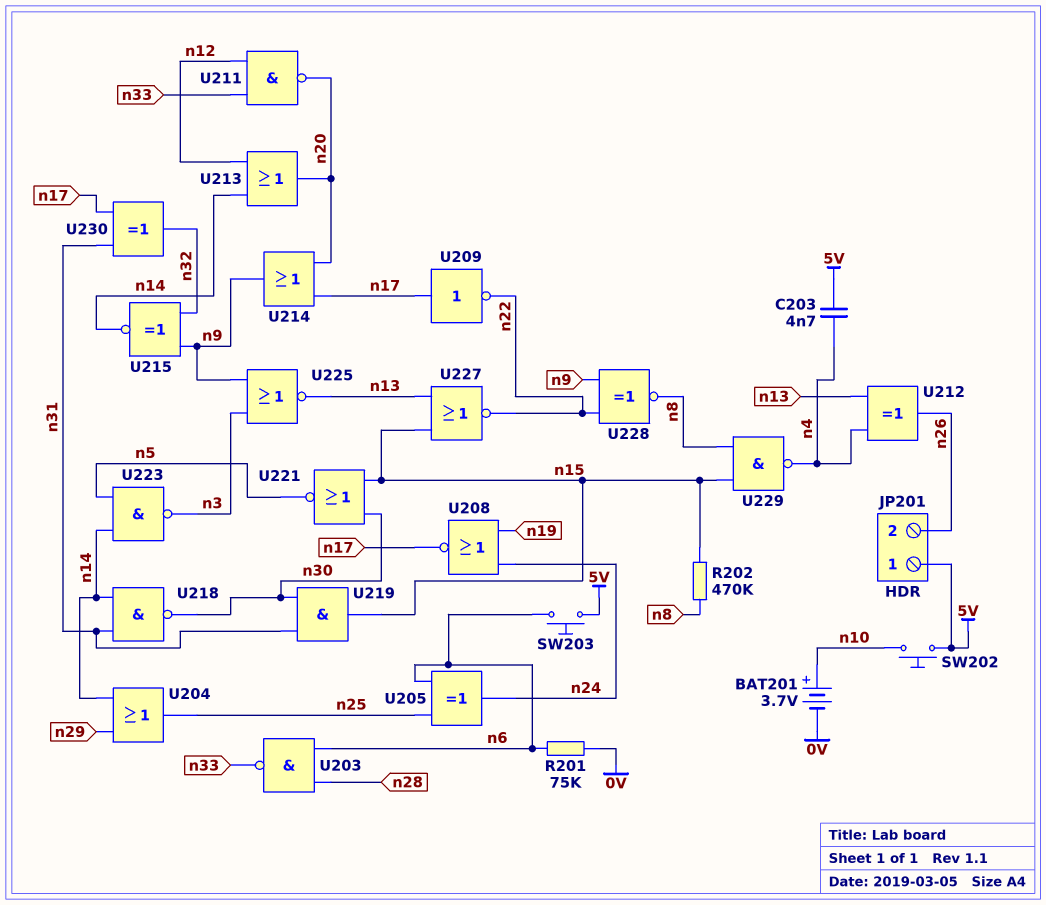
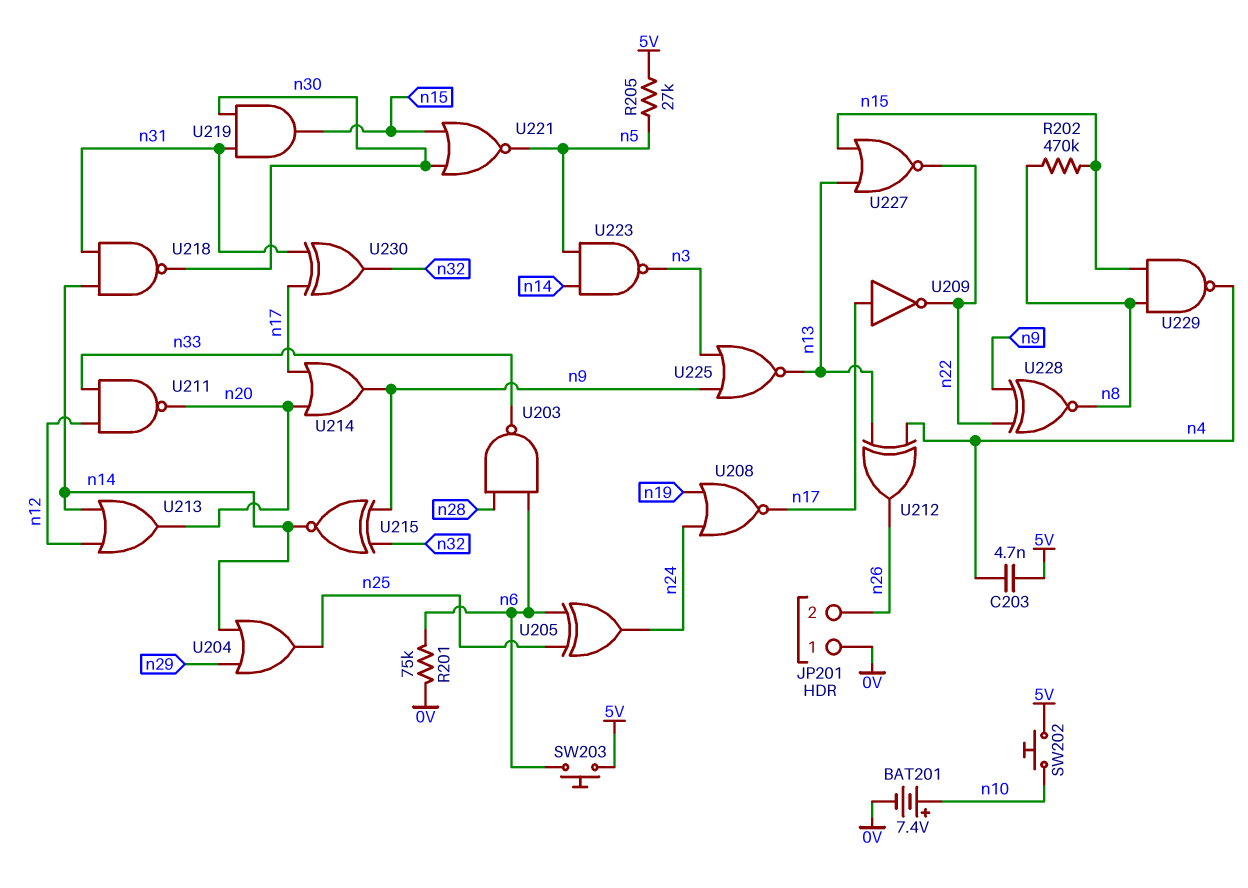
BAT201: 3.7V (plus n10, minus 0V) -> 7.4V (plus n10, minus 0V)
JP201 pin 1: 5V -> 0V
R205: none -> 27k (5V, n5)

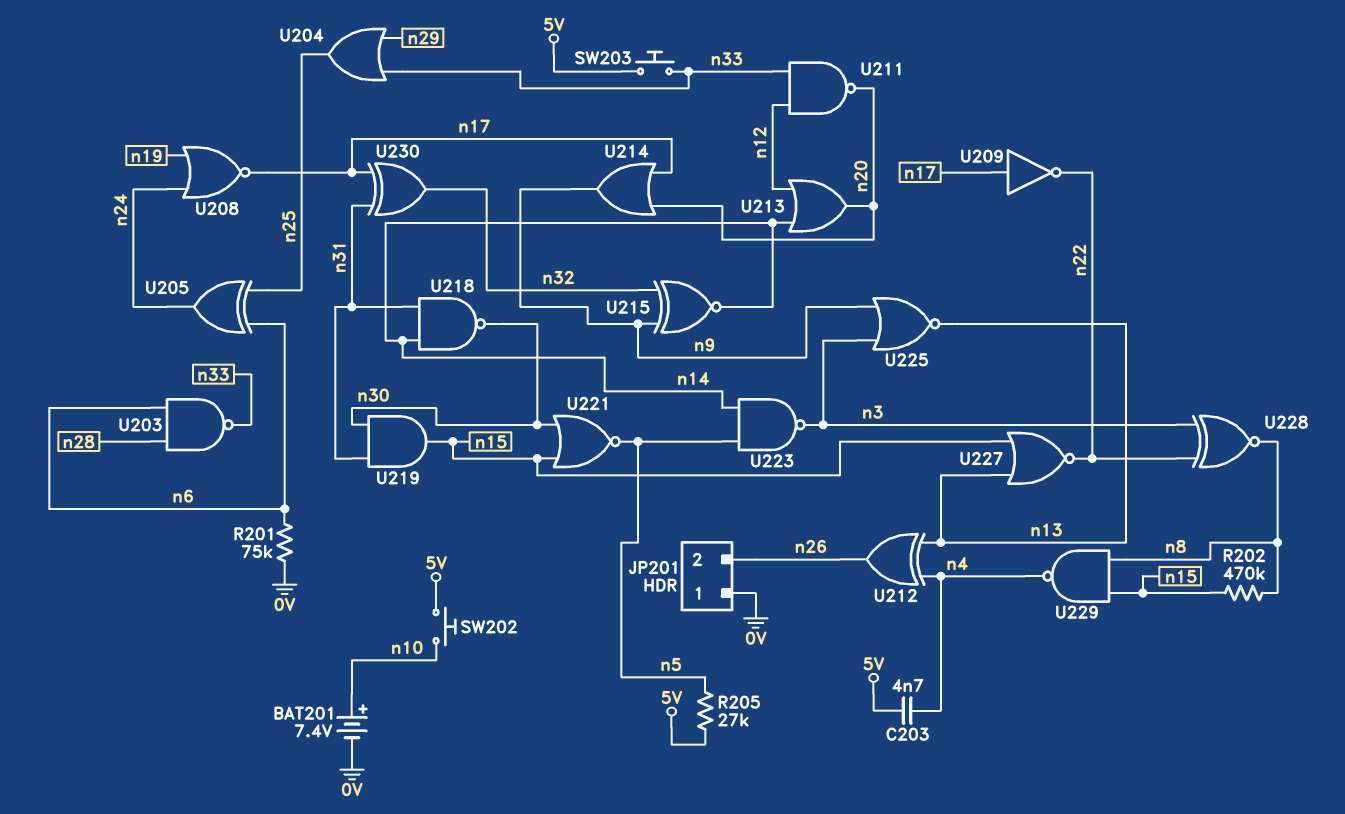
SW203: button (5V, n6) -> button (5V, n33)
U204: OR (in n14, in n29, out n25) -> OR (in n29, in n33, out n25)
U228: XNOR (in n9, in n22, out n8) -> XNOR (in n3, in n22, out n8)

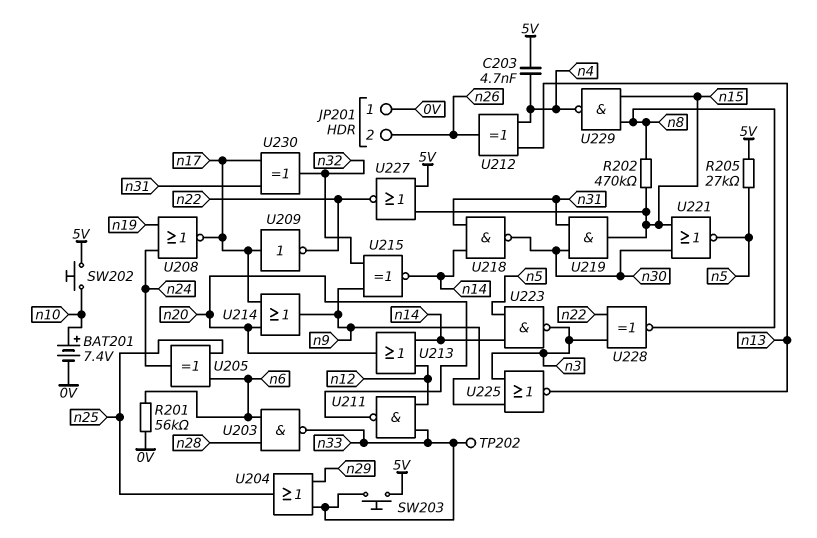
R201: 75k (0V, n6) -> 56k (0V, n6)
TP202: none -> test point (n33)
U227: NOR (in n13, in n15, out n22) -> NOR (in 5V, in n15, out n22)

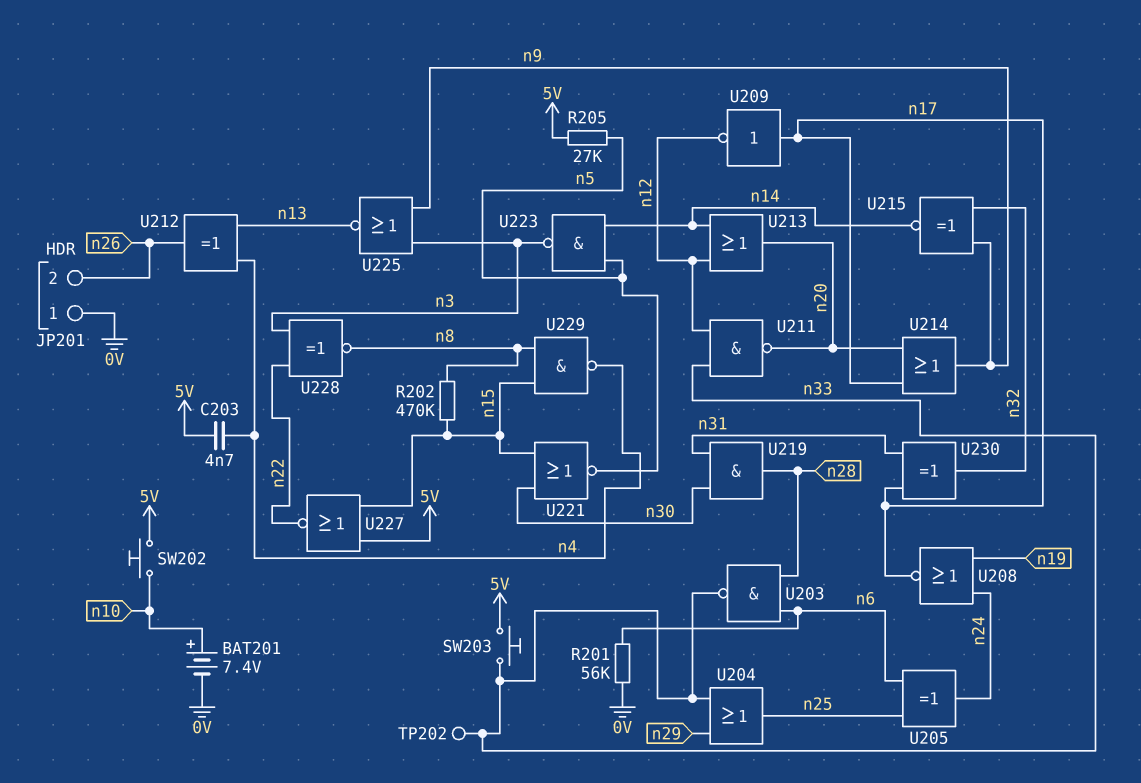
U209: NOT (in n17, out n22) -> NOT (in n17, out n12)
U218: NAND (in n14, in n31, out n30) -> none
U219: AND (in n30, in n31, out n15) -> AND (in n30, in n31, out n28)

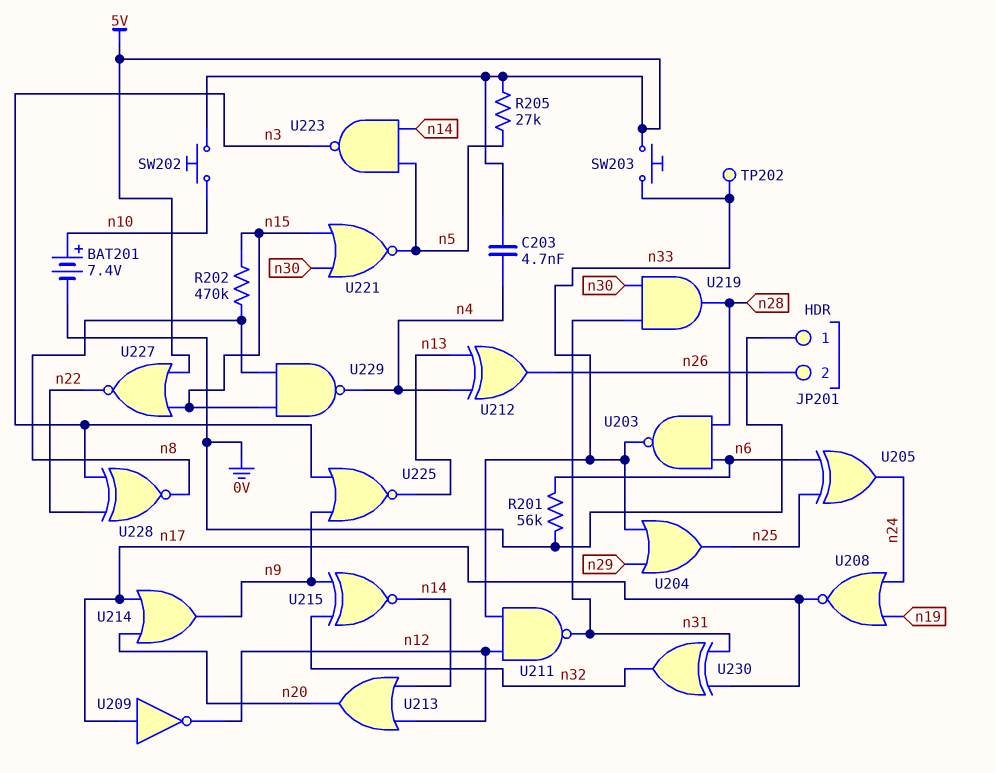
U211: NAND (in n12, in n33, out n20) -> NAND (in n12, in n33, out n31)

